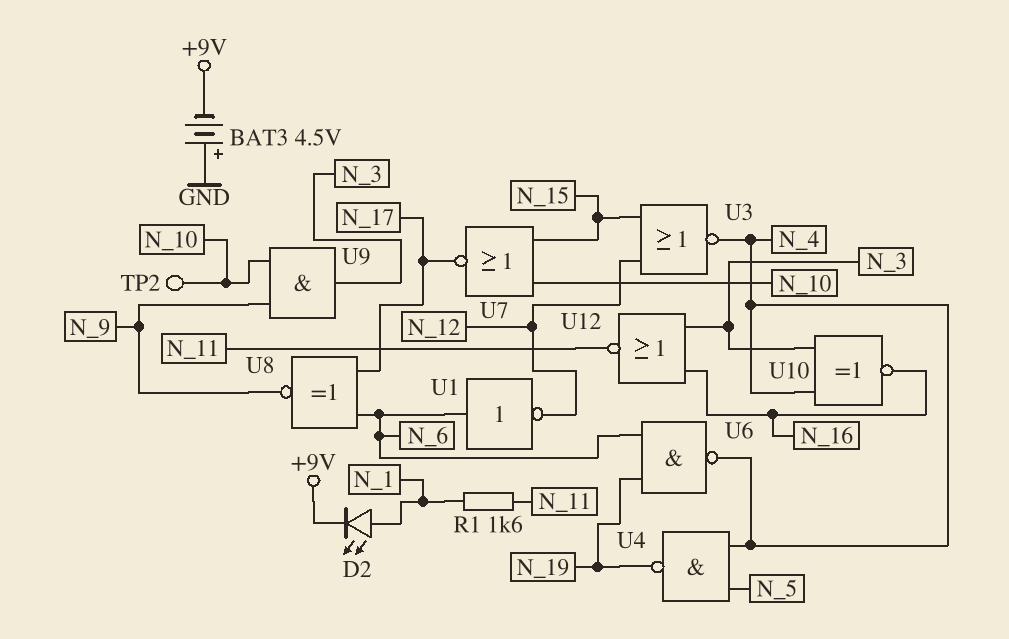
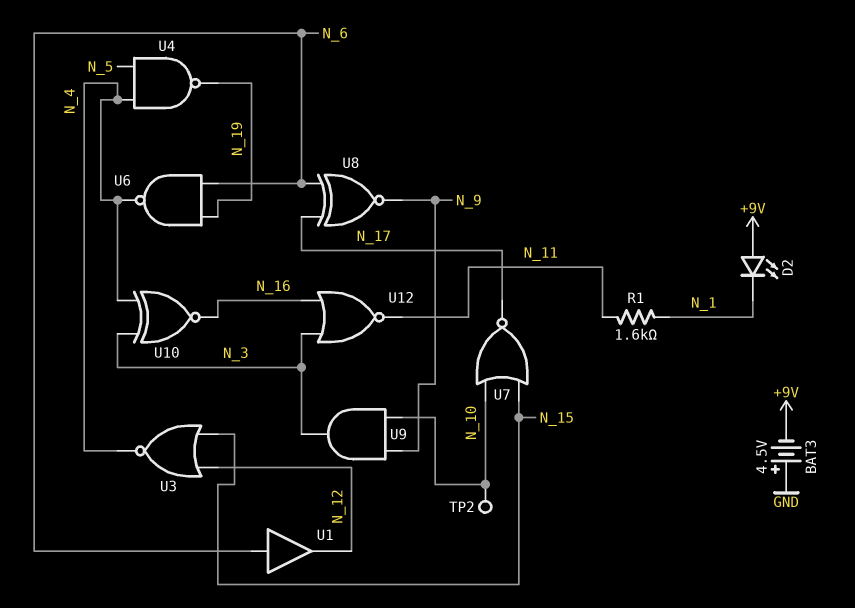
D2: LED (A N_1, K +9V) -> LED (A +9V, K N_1)
U1: NOT (in N_6, out N_12) -> buffer (in N_6, out N_12)

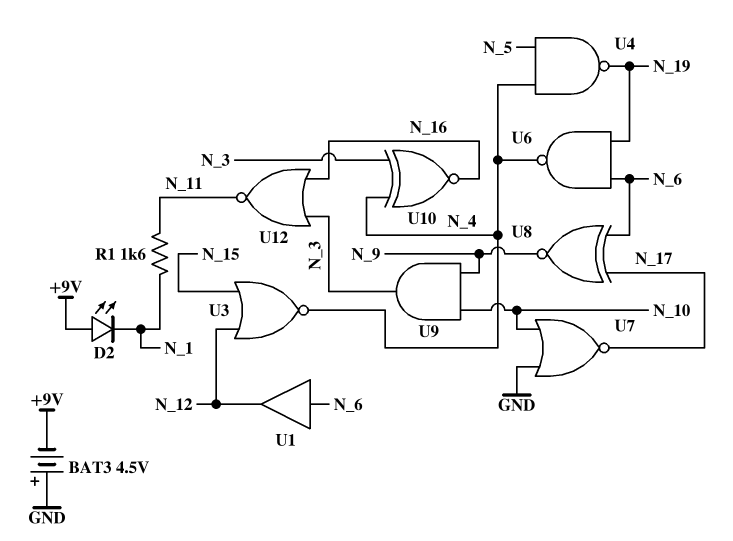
TP2: test point (N_10) -> none
U7: NOR (in N_10, in N_15, out N_17) -> NOR (in GND, in N_10, out N_17)

